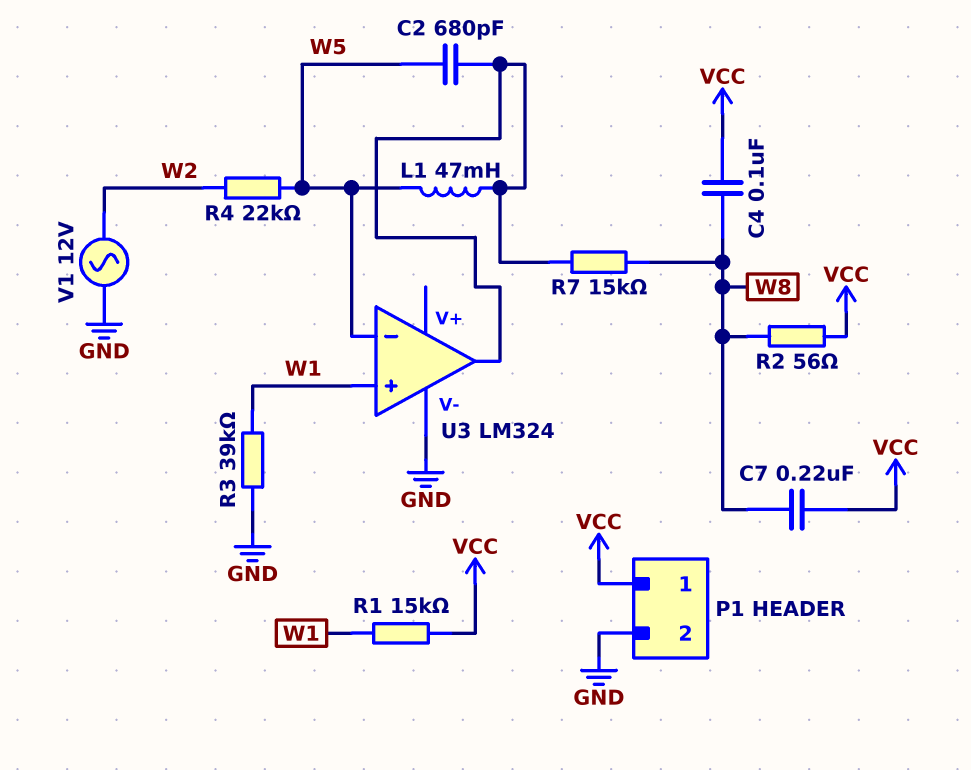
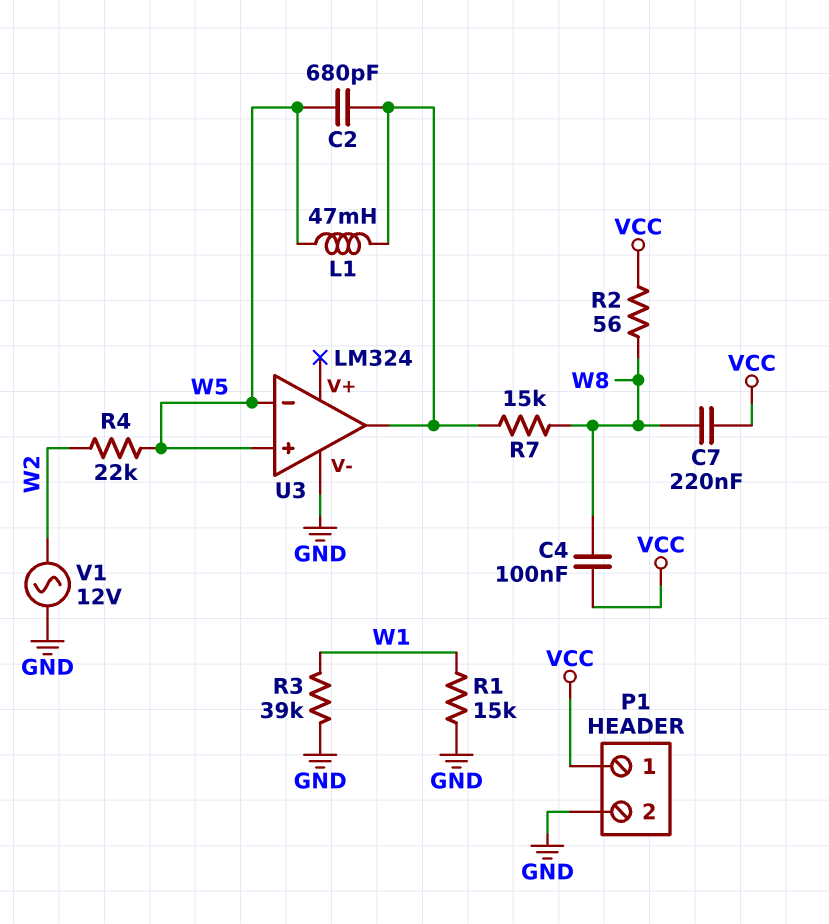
R1: 15k (VCC, W1) -> 15k (GND, W1)
U3 pin in+: W1 -> W5

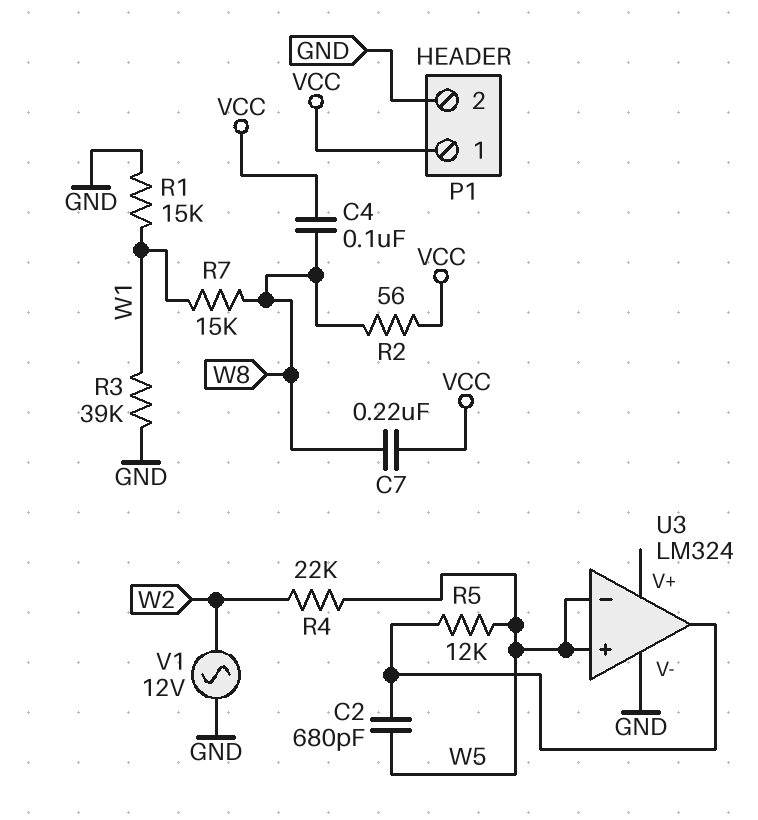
L1: 47mH (U3/out, W5) -> none
R5: none -> 12k (U3/out, W5)
R7: 15k (U3/out, W8) -> 15k (W1, W8)

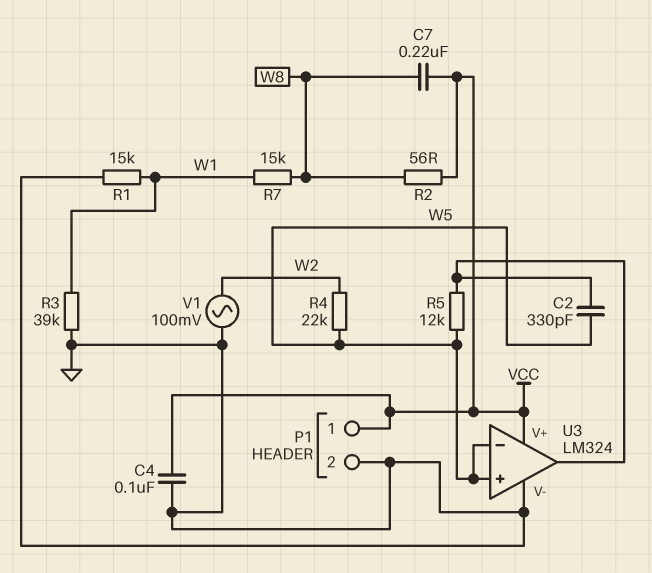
C2: 680pF (U3/out, W5) -> 330pF (U3/out, W5)
C4: 100nF (VCC, W8) -> 100nF (GND, VCC)
U3 pin V+: none -> VCC
V1: AC 12V (GND, W2) -> AC 100mV (GND, W2)

